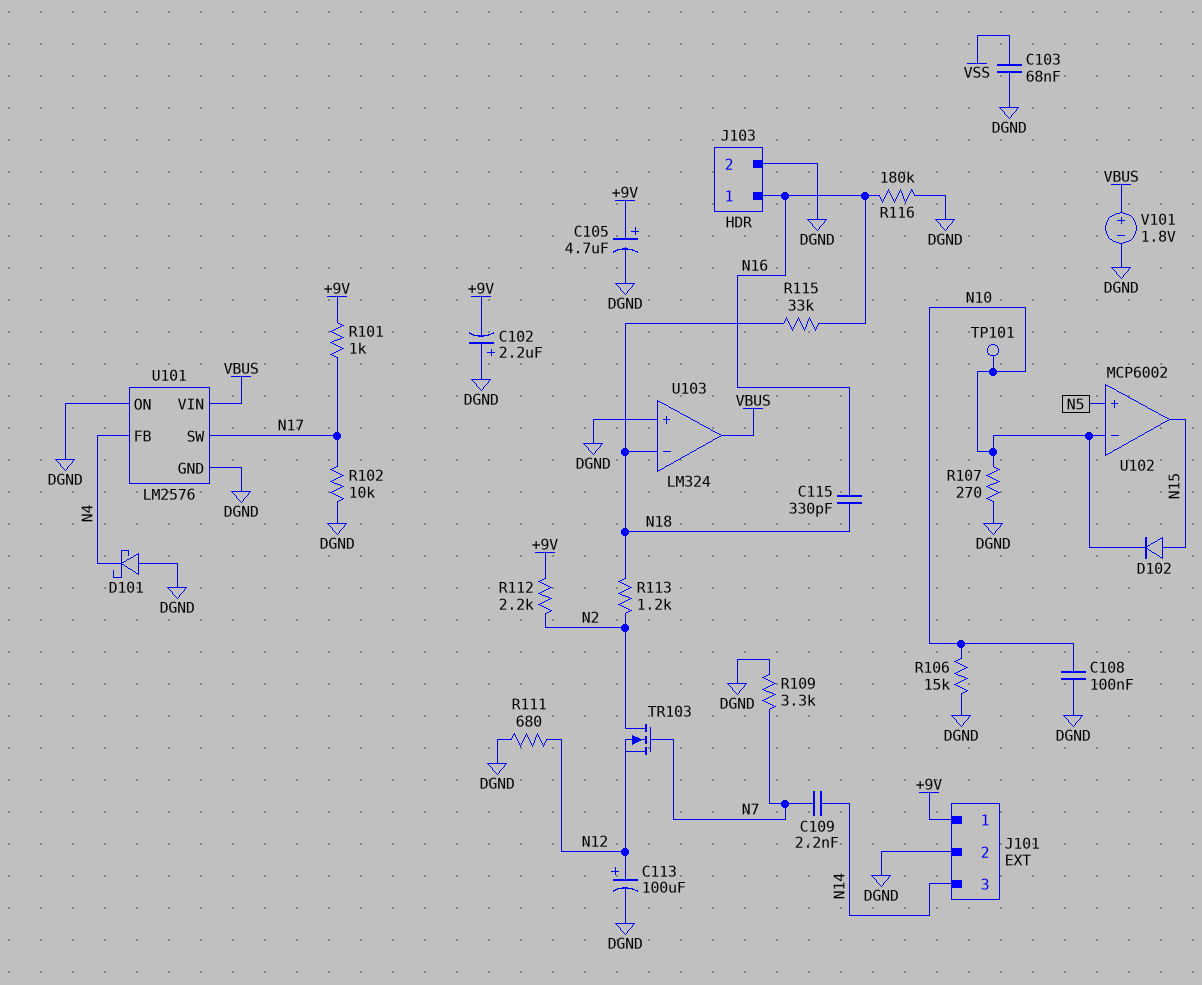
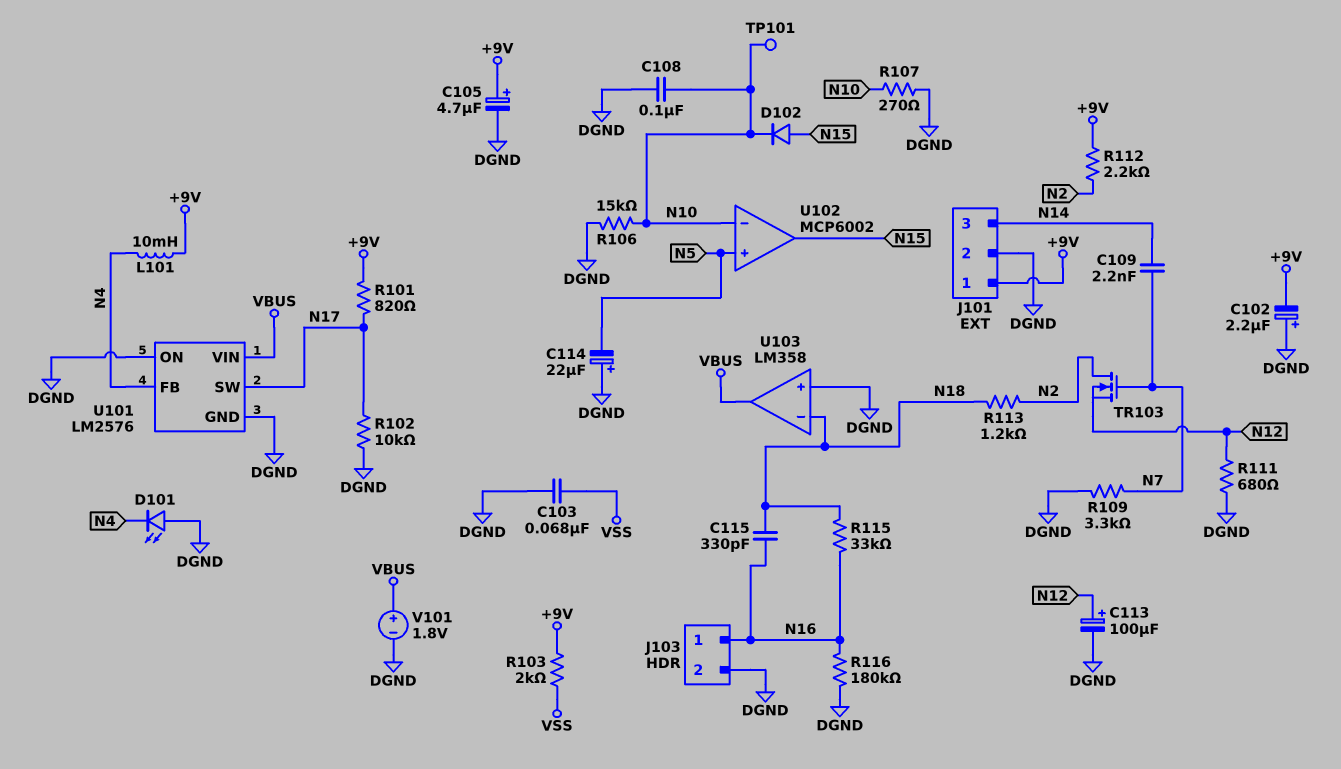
C114: none -> 22uF (plus DGND, minus N5)
D101: schottky (A DGND, K N4) -> LED (A DGND, K N4)
L101: none -> 10mH (+9V, N4)
R101: 1k (+9V, N17) -> 820 (+9V, N17)
R103: none -> 2k (+9V, VSS)
U103: LM324 -> LM358

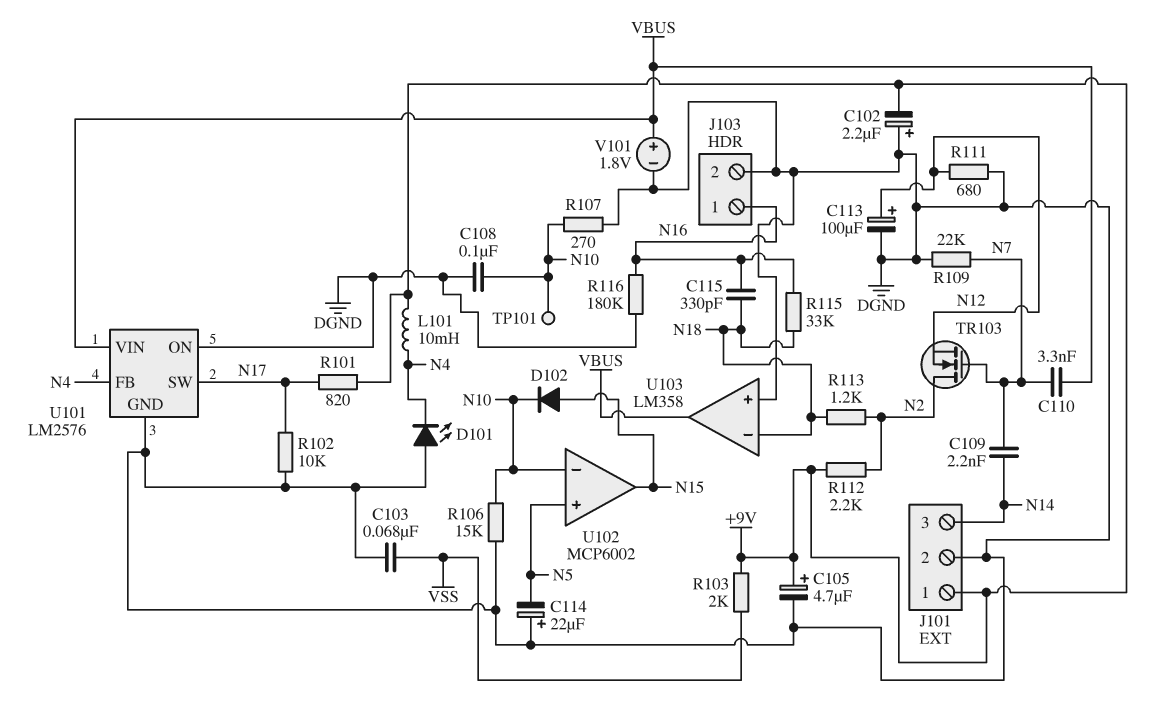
C110: none -> 3.3nF (N7, VBUS)
R109: 3.3k (DGND, N7) -> 22k (DGND, N7)

